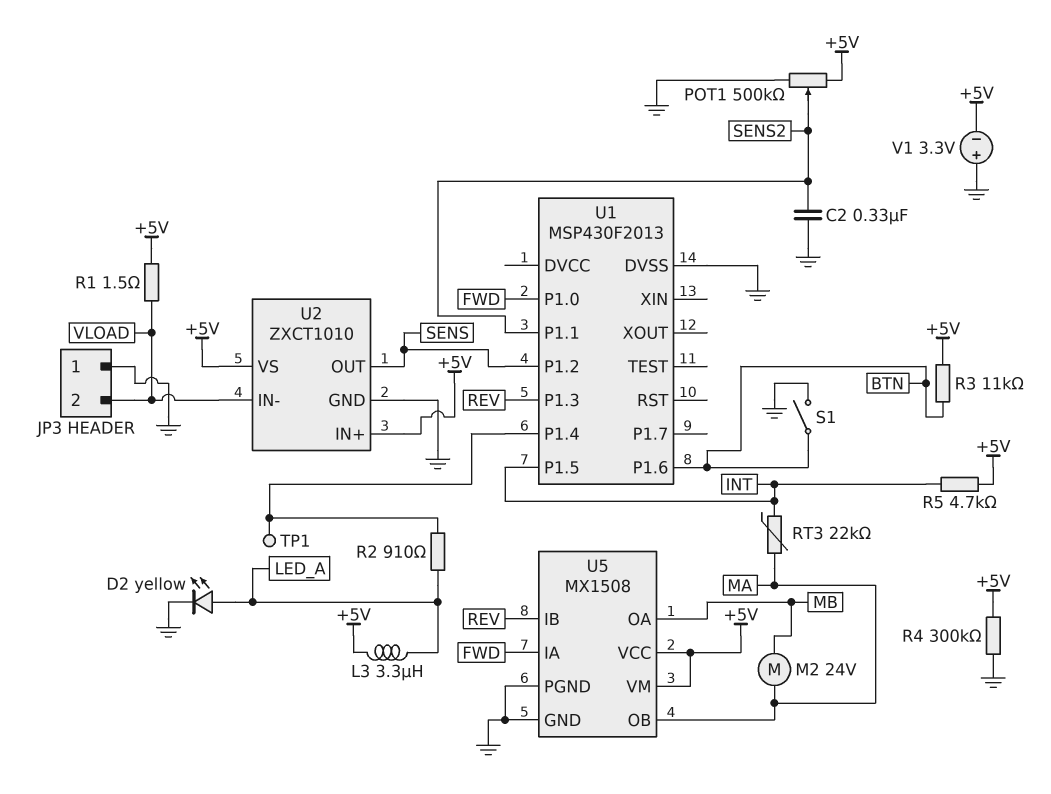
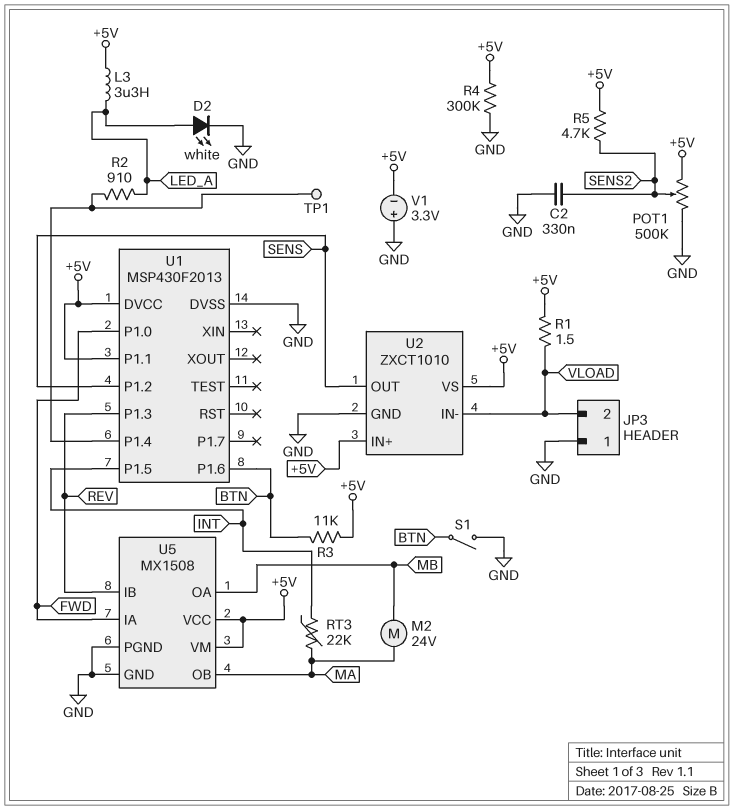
D2: LED yellow (A LED_A, K GND) -> LED white (A LED_A, K GND)
R5: 4.7k (+5V, INT) -> 4.7k (+5V, SENS2)
U1 pin DVCC: none -> +5V
U1 pin P1.1: SENS2 -> +5V

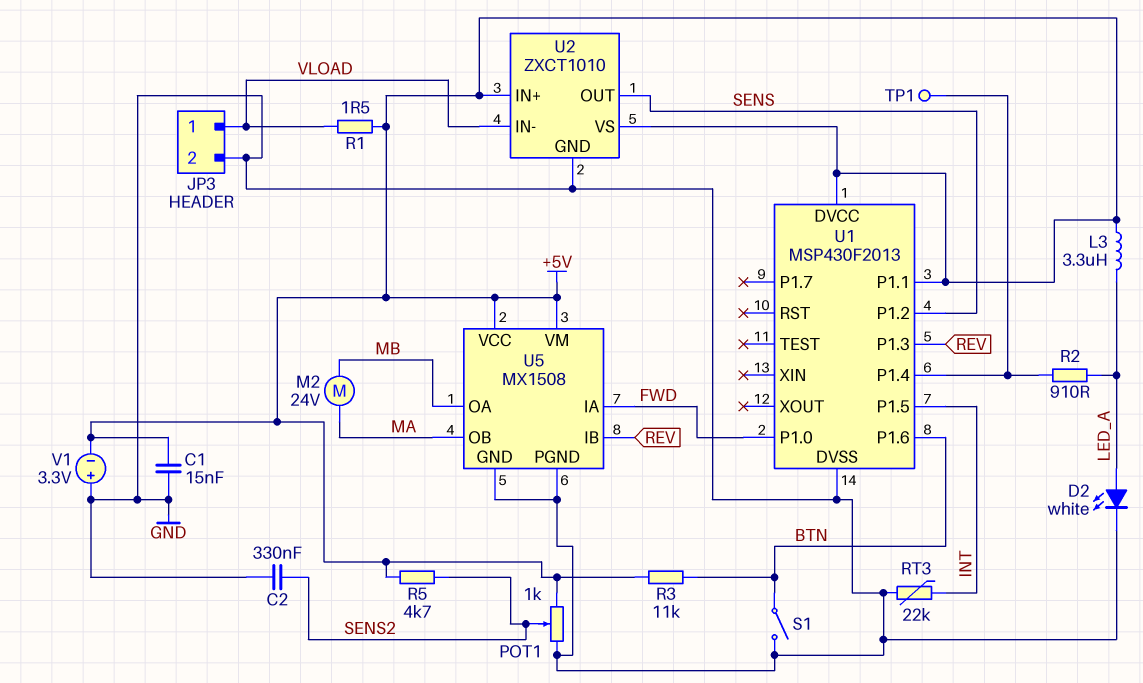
C1: none -> 15nF (+5V, GND)
JP3 pin 1: GND -> VLOAD
JP3 pin 2: VLOAD -> GND
POT1: 500k (+5V, GND, wiper SENS2) -> 1k (+5V, GND, wiper SENS2)
R4: 300k (+5V, GND) -> none
RT3: 22k (INT, MA) -> 22k (GND, INT)

